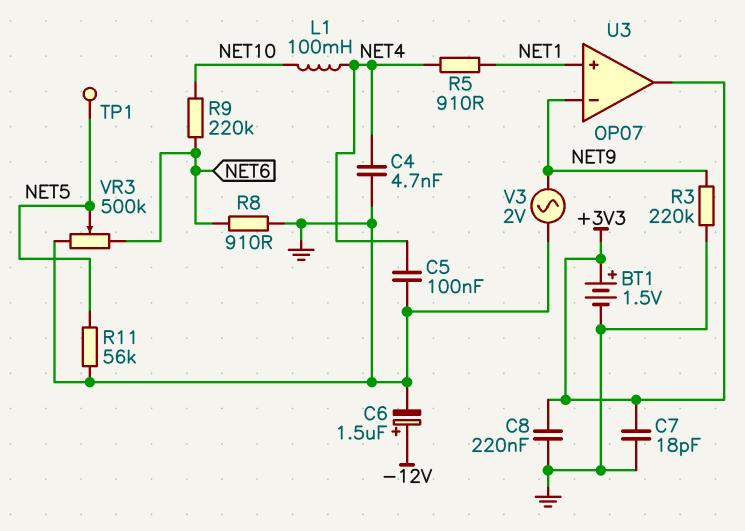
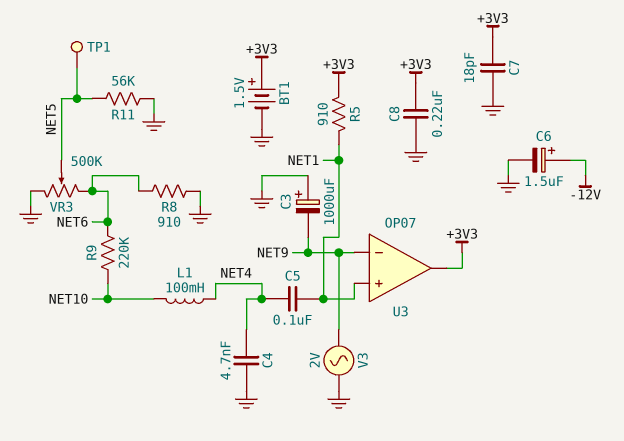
C3: none -> 1000uF (plus GND, minus NET9)
C5: 100nF (GND, NET4) -> 100nF (NET1, NET4)
R3: 220k (GND, NET9) -> none
R5: 910 (NET1, NET4) -> 910 (+3V3, NET1)

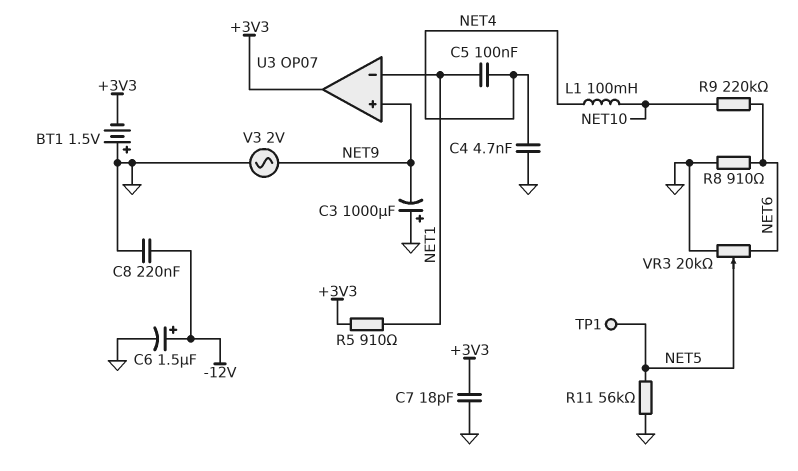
BT1: 1.5V (plus +3V3, minus GND) -> 1.5V (plus GND, minus +3V3)
C8: 220nF (+3V3, GND) -> 220nF (-12V, GND)
U3 pin in+: NET1 -> NET9
U3 pin in-: NET9 -> NET1
VR3: 500k (GND, NET6, wiper NET5) -> 20k (GND, NET6, wiper NET5)

